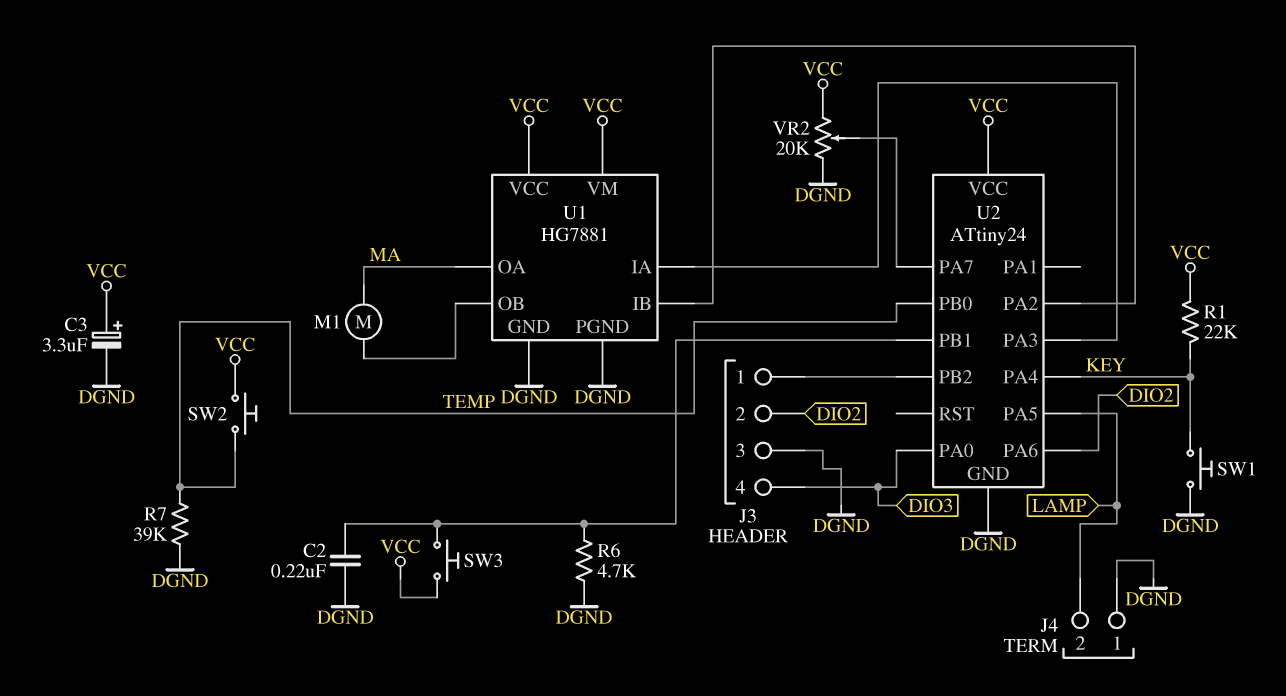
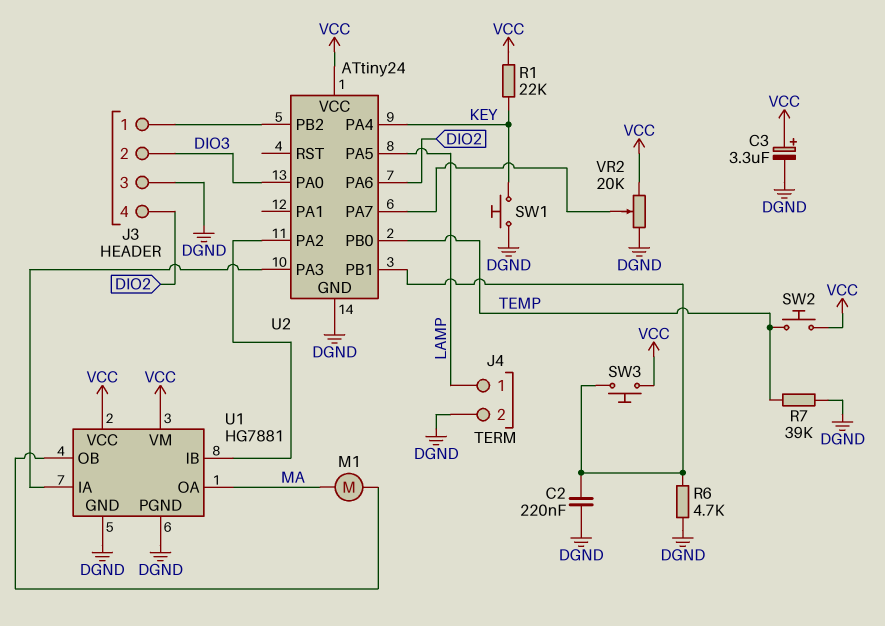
J3 pin 2: DIO2 -> DIO3
J3 pin 4: DIO3 -> DIO2
J4 pin 1: DGND -> LAMP
J4 pin 2: LAMP -> DGND

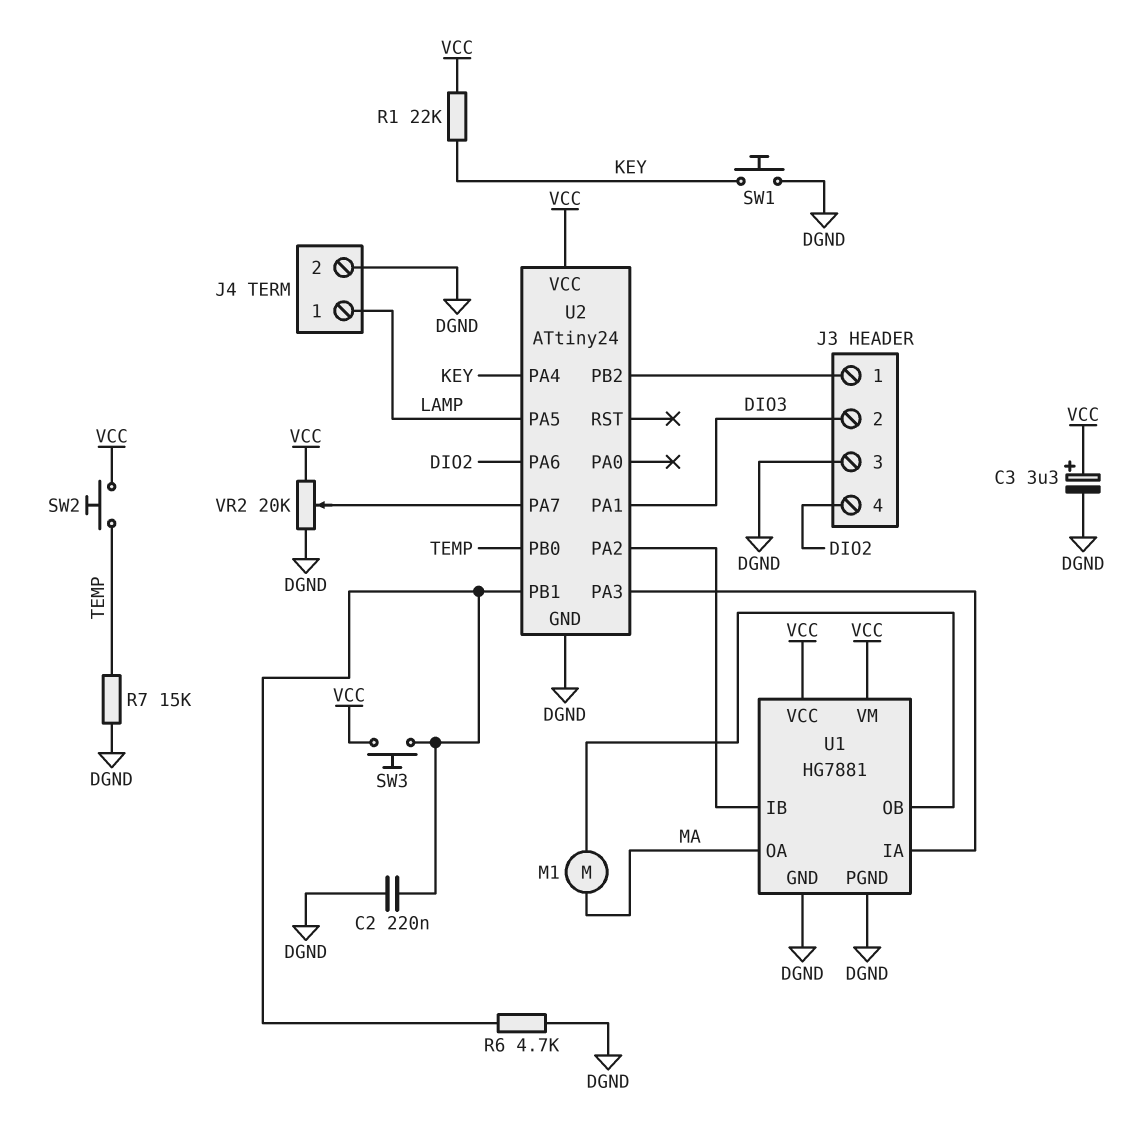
R7: 39k (DGND, TEMP) -> 15k (DGND, TEMP)
U2 pin PA0: DIO3 -> none
U2 pin PA1: none -> DIO3

